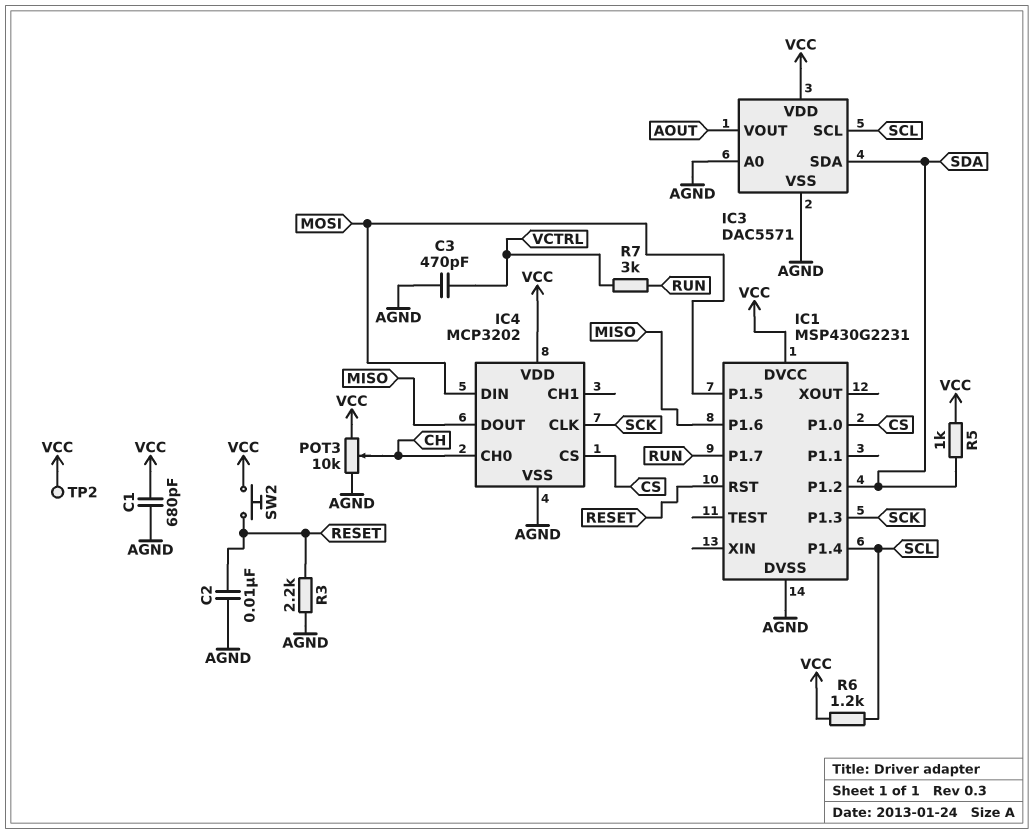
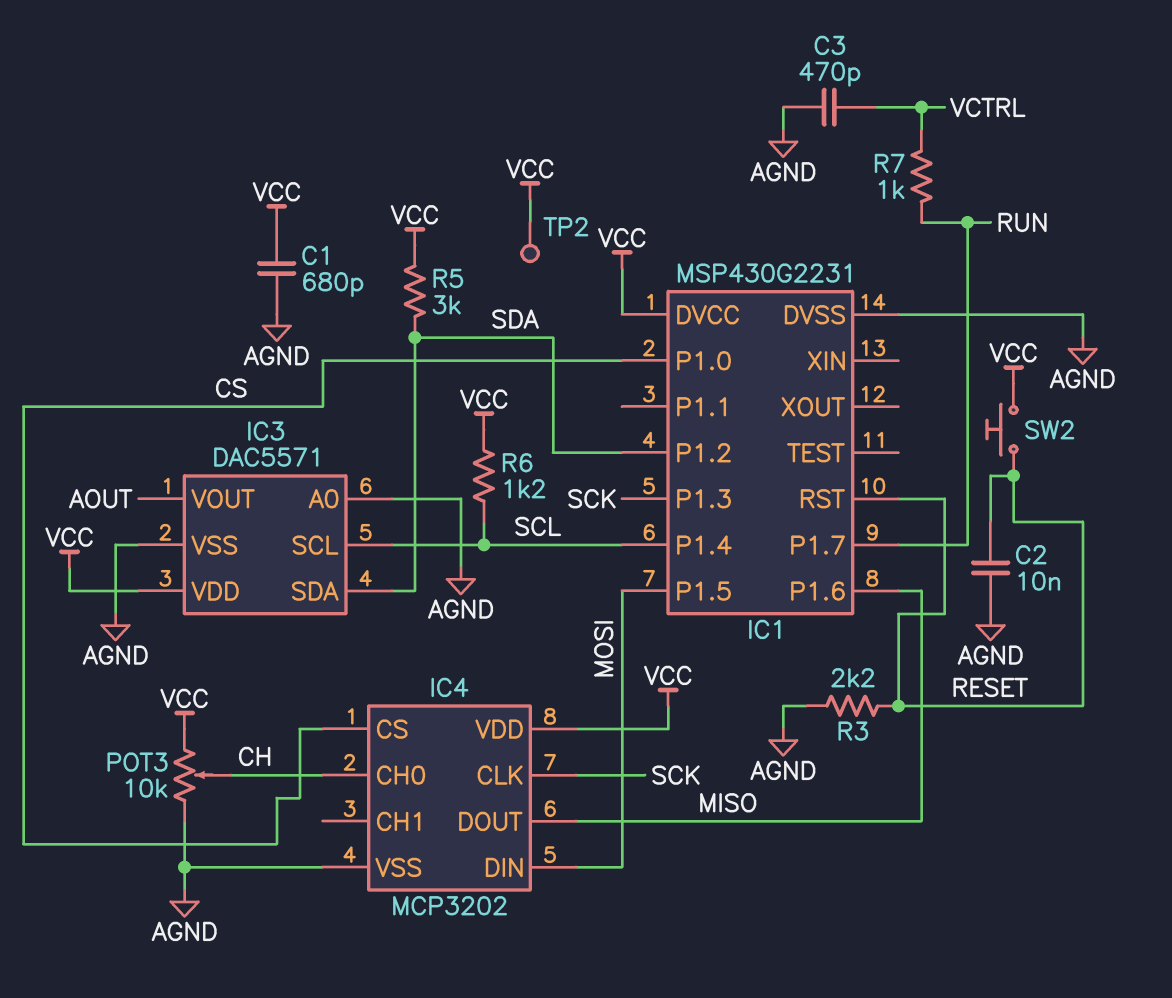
R5: 1k (SDA, VCC) -> 3k (SDA, VCC)
R7: 3k (RUN, VCTRL) -> 1k (RUN, VCTRL)

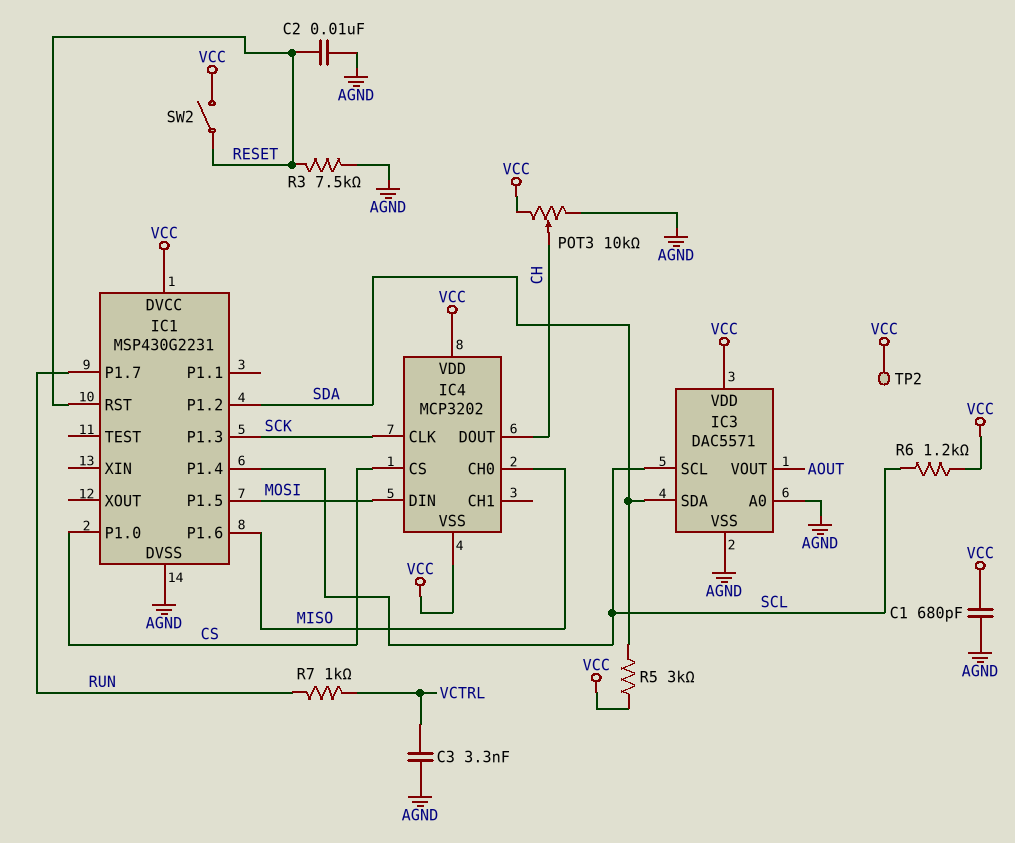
C3: 470pF (AGND, VCTRL) -> 3.3nF (AGND, VCTRL)
IC4 pin CH0: CH -> MISO
IC4 pin DOUT: MISO -> CH
IC4 pin VSS: AGND -> VCC
R3: 2.2k (AGND, RESET) -> 7.5k (AGND, RESET)
SW2: button (RESET, VCC) -> switch (RESET, VCC)

